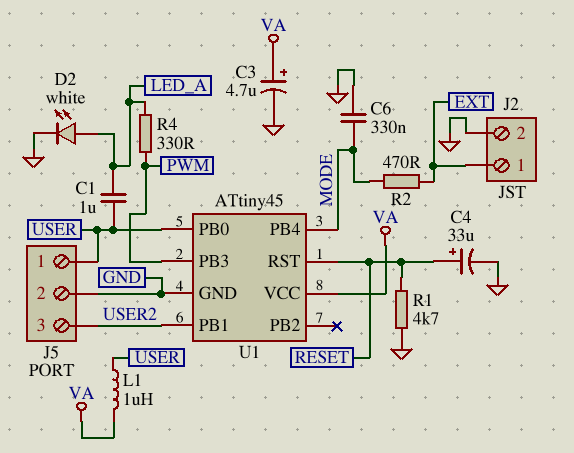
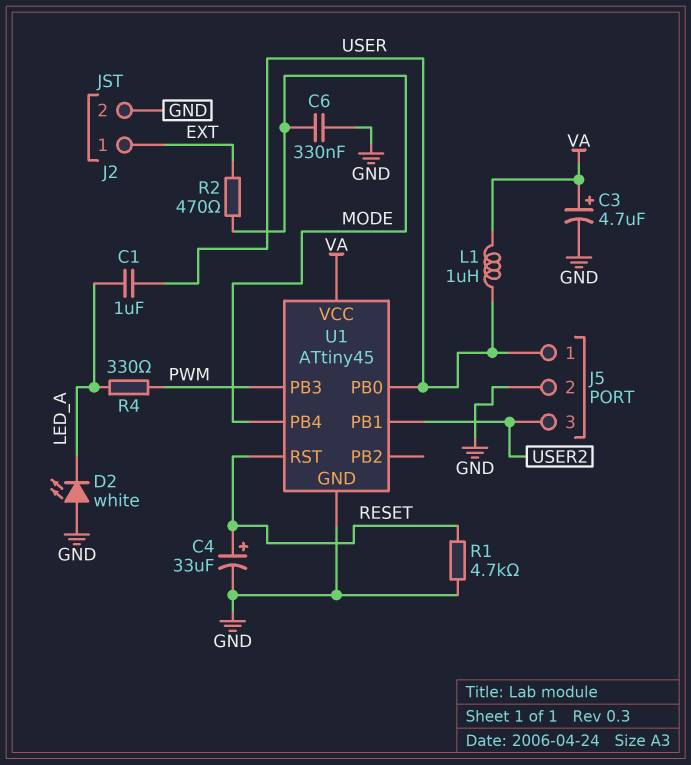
D2: LED white (A LED_A, K GND) -> LED white (A GND, K LED_A)

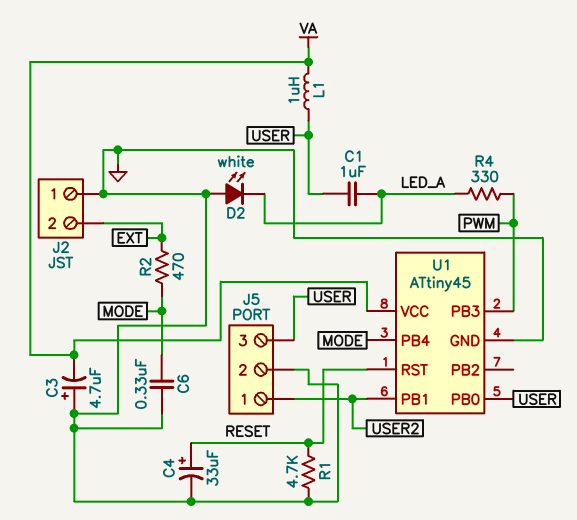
C3: 4.7uF (plus VA, minus GND) -> 4.7uF (plus GND, minus VA)
J2 pin 1: EXT -> GND
J2 pin 2: GND -> EXT
J5 pin 1: USER -> USER2
J5 pin 3: USER2 -> USER

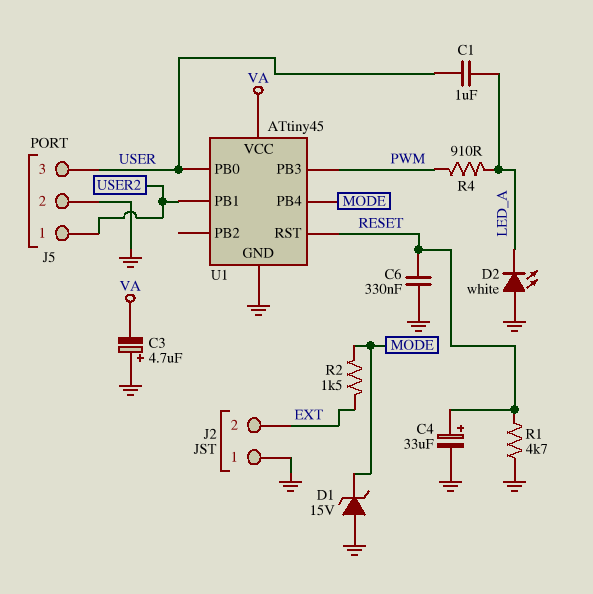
C6: 330nF (GND, MODE) -> 330nF (GND, RESET)
D1: none -> zener 15V (A GND, K MODE)
L1: 1uH (USER, VA) -> none
R2: 470 (EXT, MODE) -> 1.5k (EXT, MODE)
R4: 330 (LED_A, PWM) -> 910 (LED_A, PWM)

